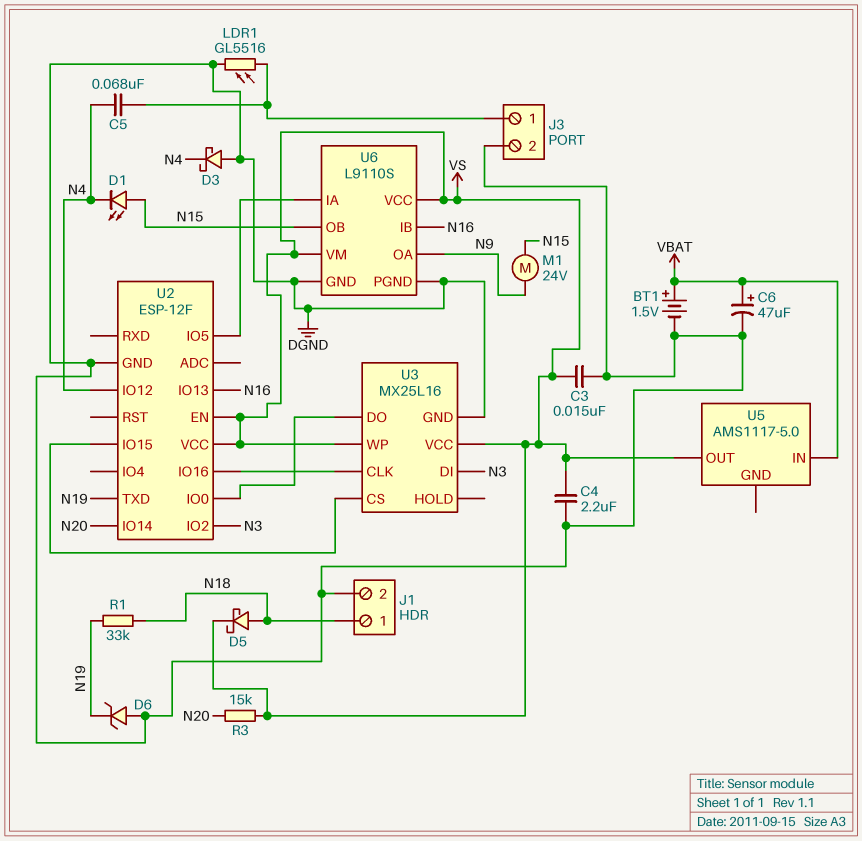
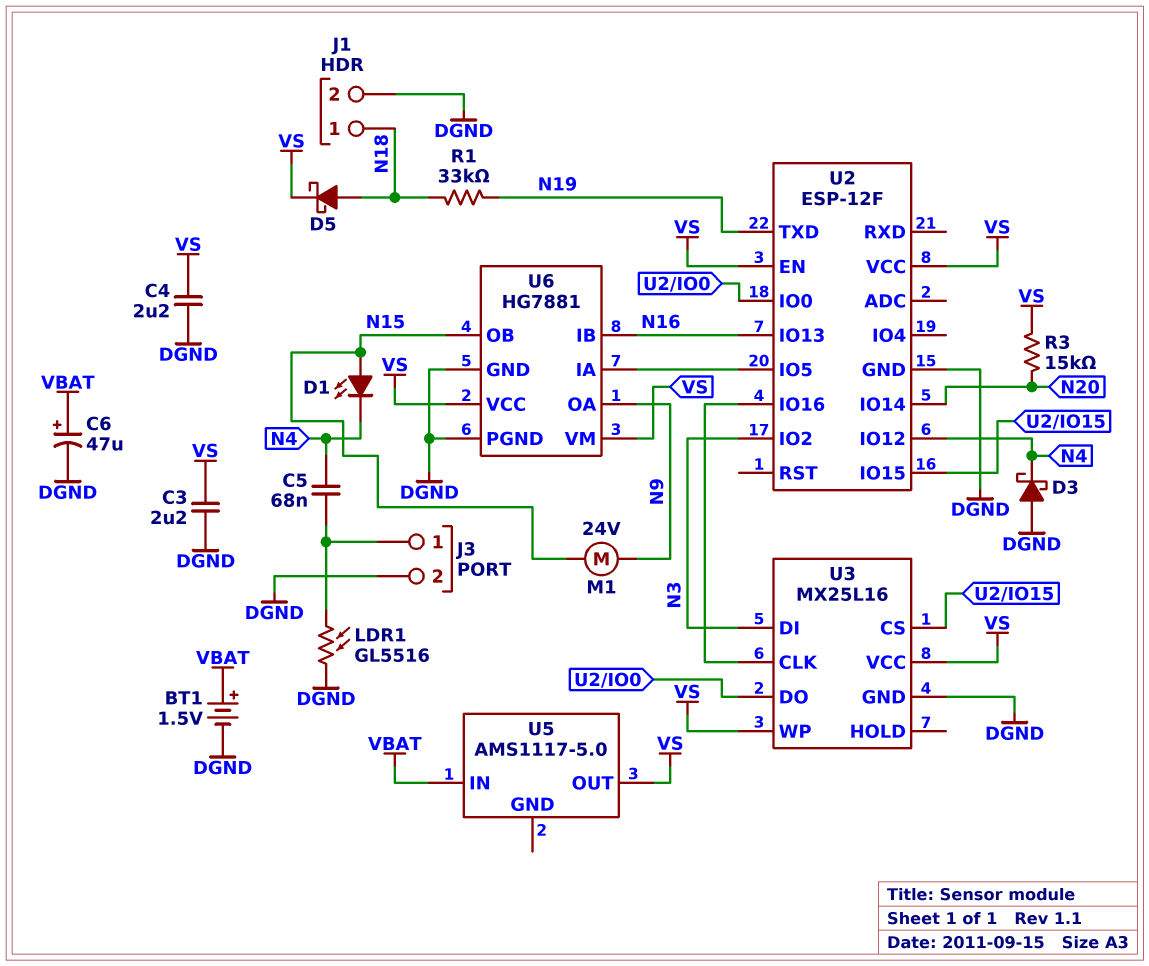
C3: 15nF (DGND, VS) -> 2.2uF (DGND, VS)
D6: zener (A DGND, K N19) -> none
U6: L9110S -> HG7881

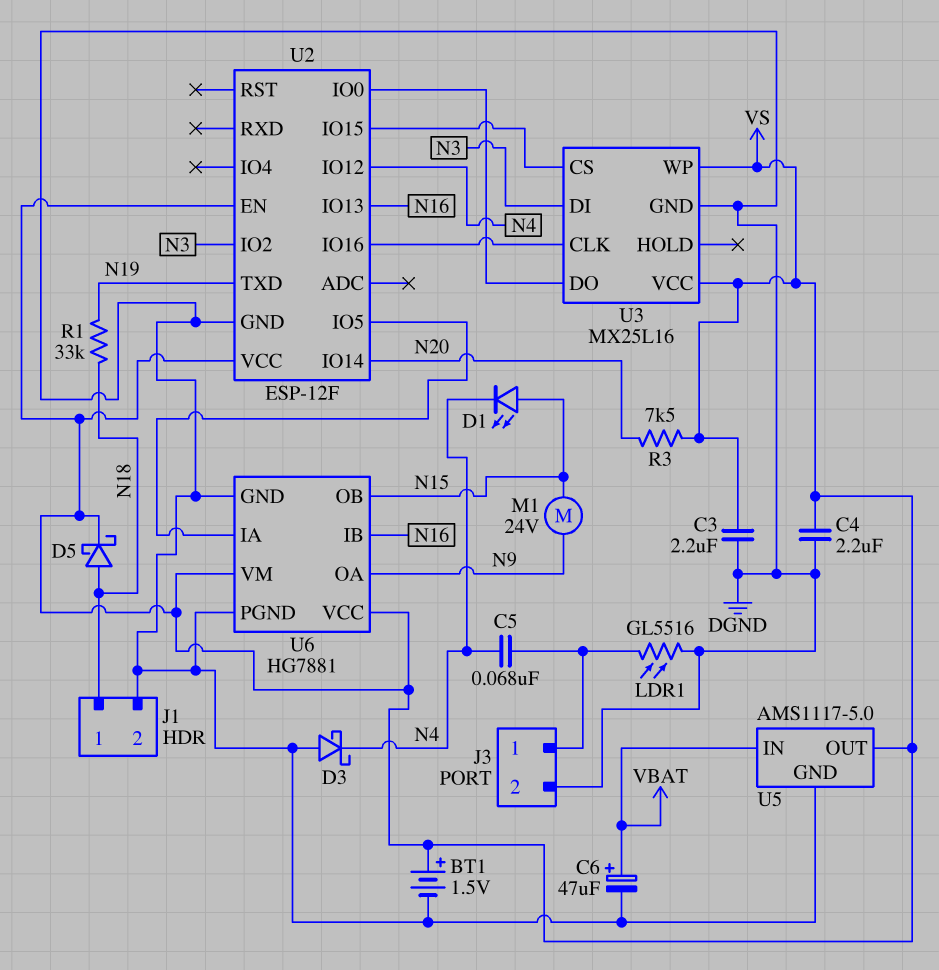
BT1: 1.5V (plus VBAT, minus DGND) -> 1.5V (plus VS, minus DGND)
R3: 15k (N20, VS) -> 7.5k (N20, VS)
U5 pin GND: none -> DGND

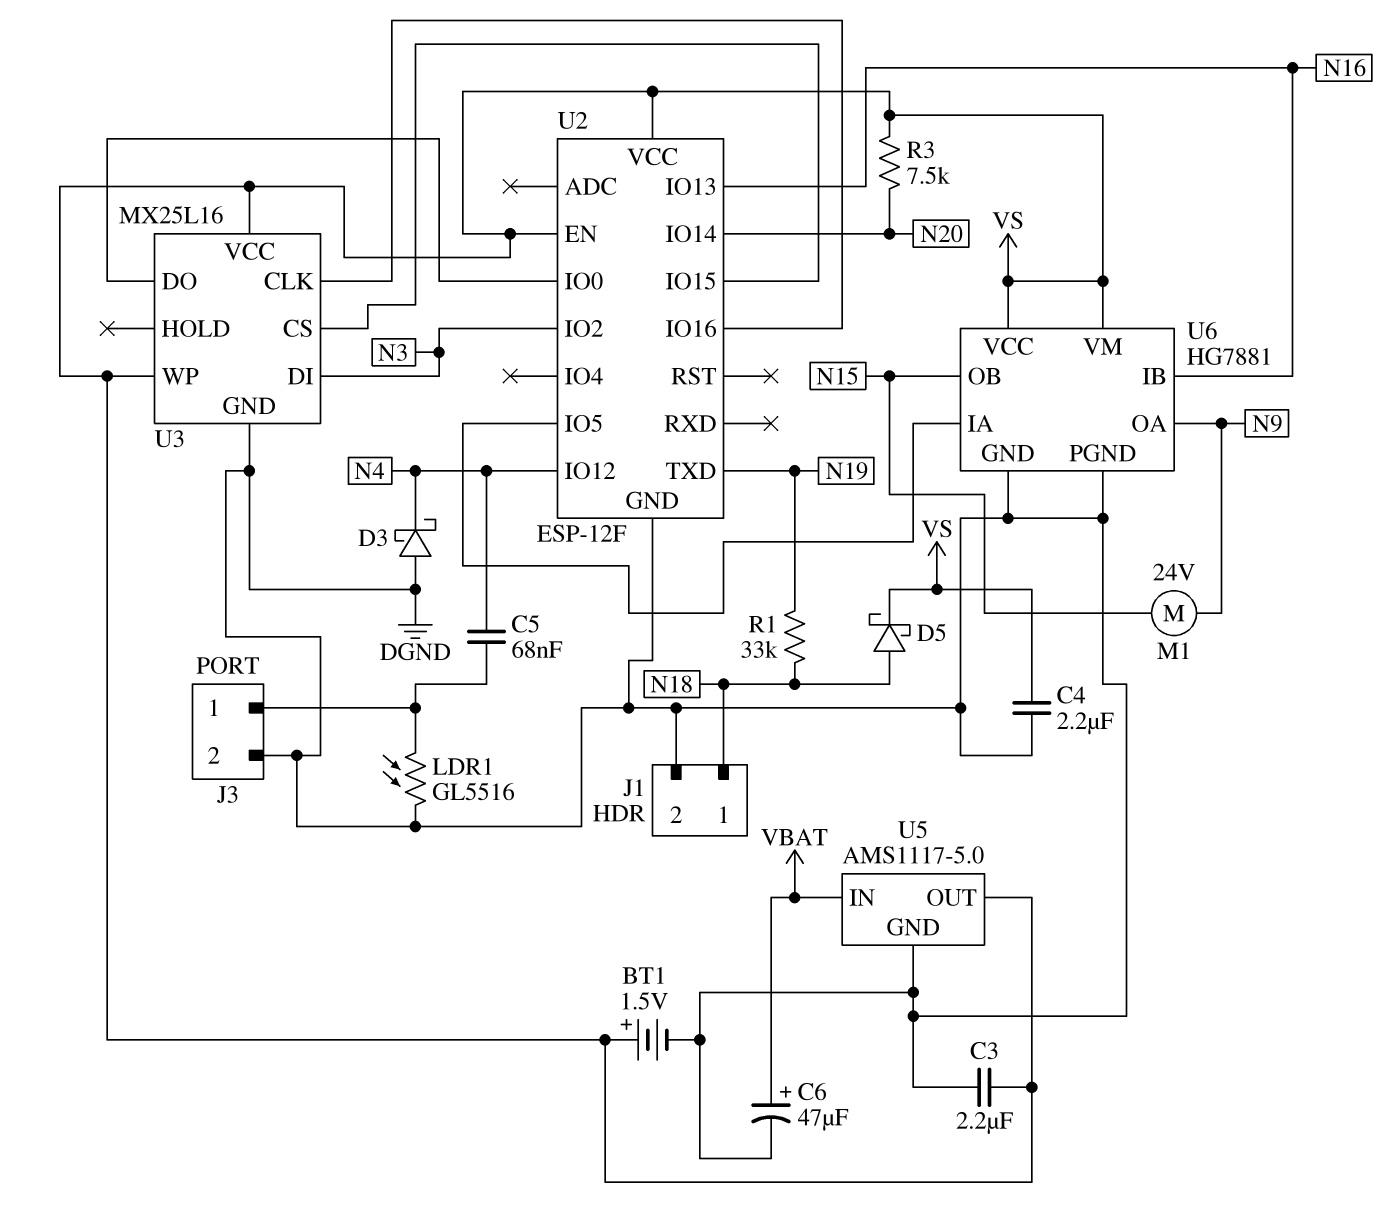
D1: LED (A N15, K N4) -> none

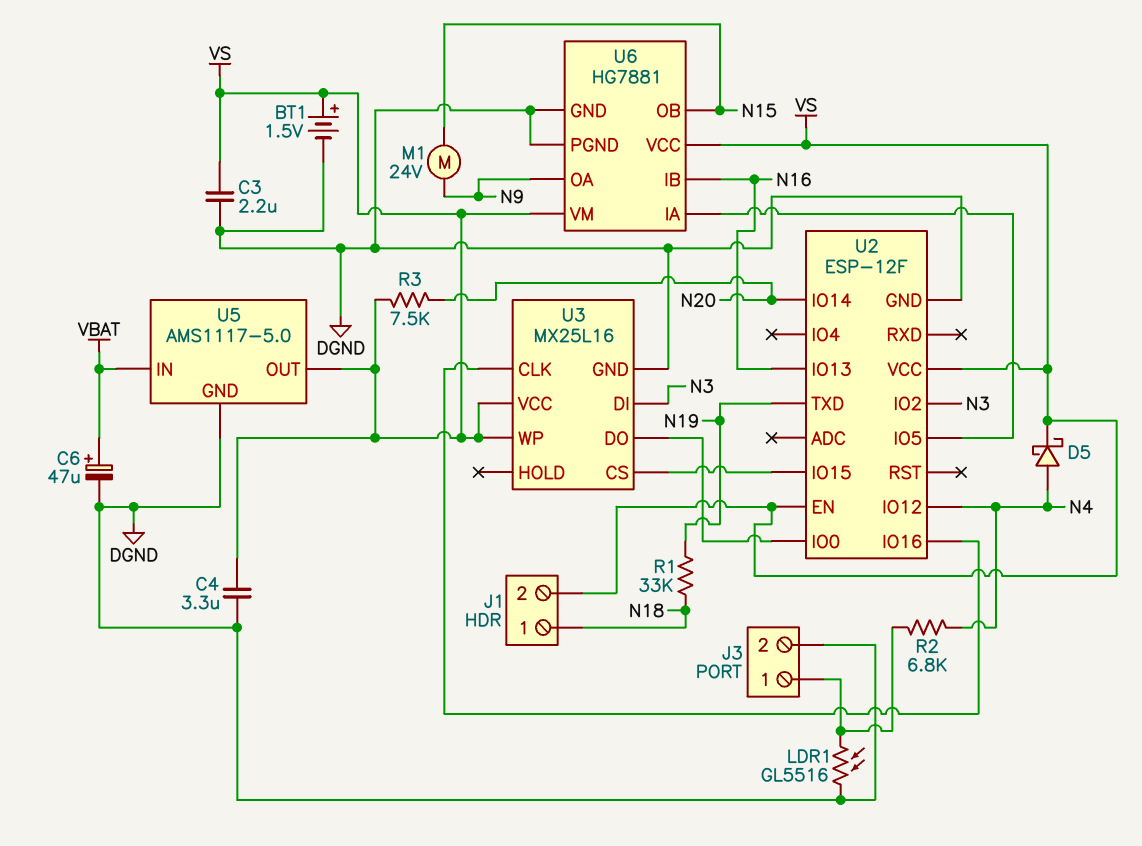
C4: 2.2uF (DGND, VS) -> 3.3uF (DGND, VS)
C5: 68nF (J3/1, N4) -> none
D3: schottky (A DGND, K N4) -> none
D5: schottky (A N18, K VS) -> schottky (A N4, K VS)
J1 pin 2: DGND -> VS
R2: none -> 6.8k (J3/1, N4)

